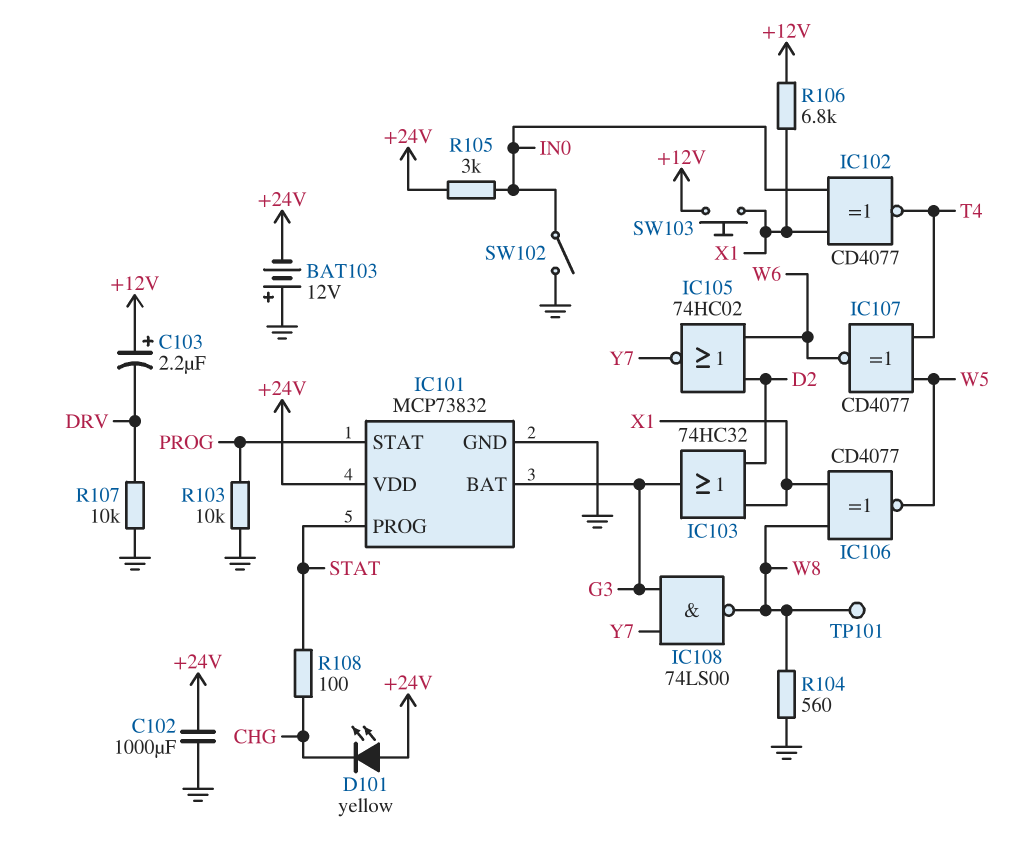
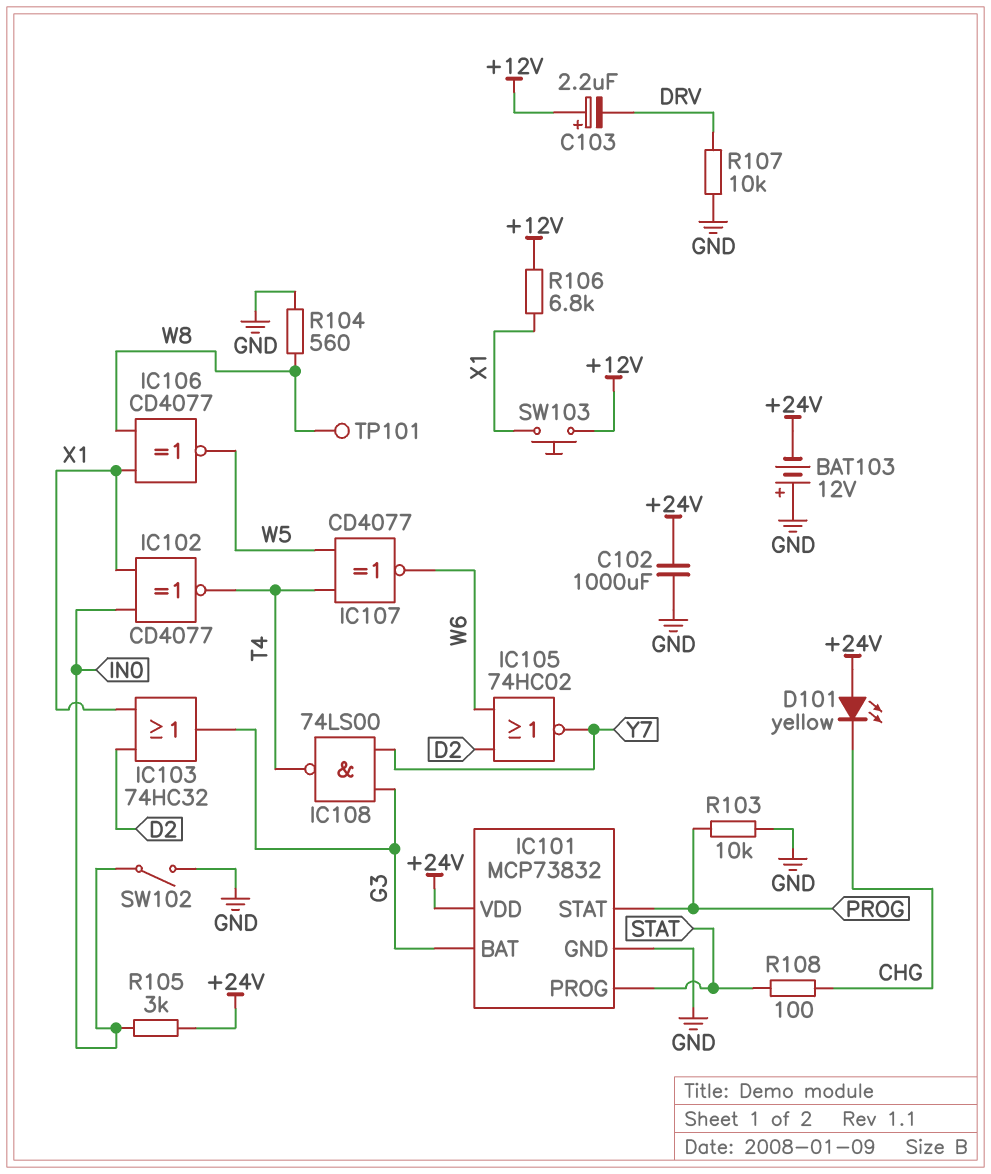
IC108: NAND 74LS00 (in G3, in Y7, out W8) -> NAND 74LS00 (in G3, in Y7, out T4)

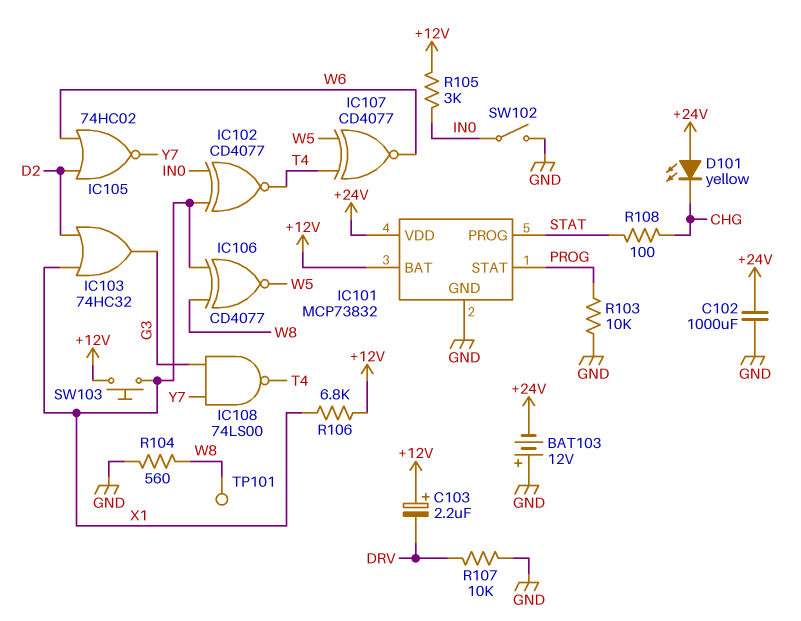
IC101 pin BAT: G3 -> +12V
R105: 3k (+24V, IN0) -> 3k (+12V, IN0)

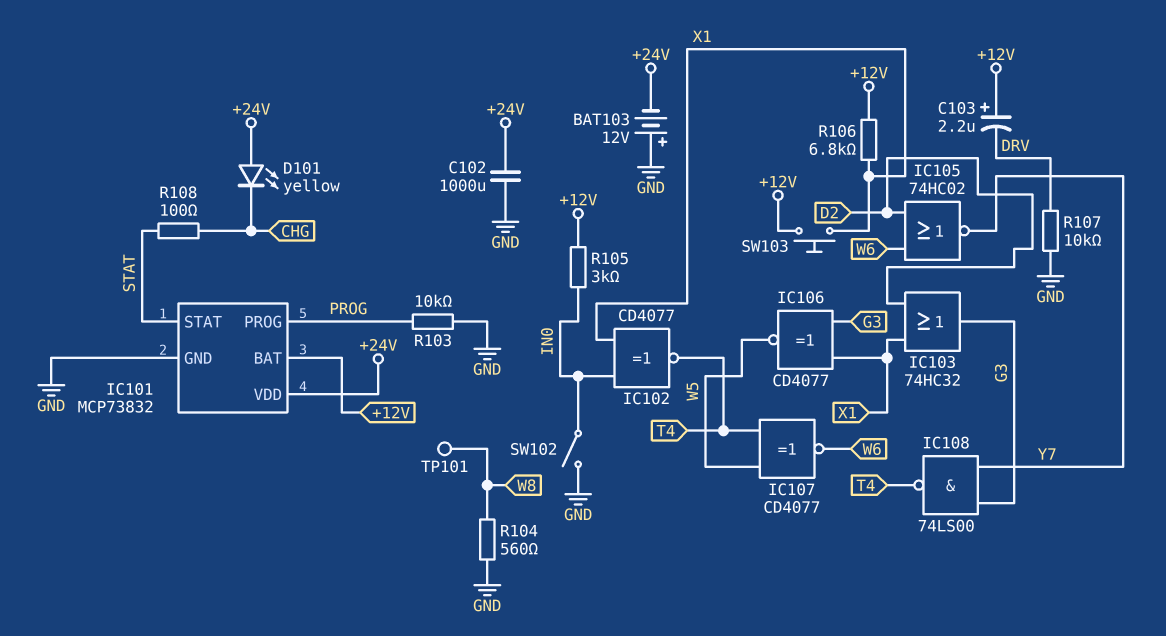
IC101 pin PROG: STAT -> PROG
IC101 pin STAT: PROG -> STAT
IC106: XNOR CD4077 (in W8, in X1, out W5) -> XNOR CD4077 (in G3, in X1, out W5)

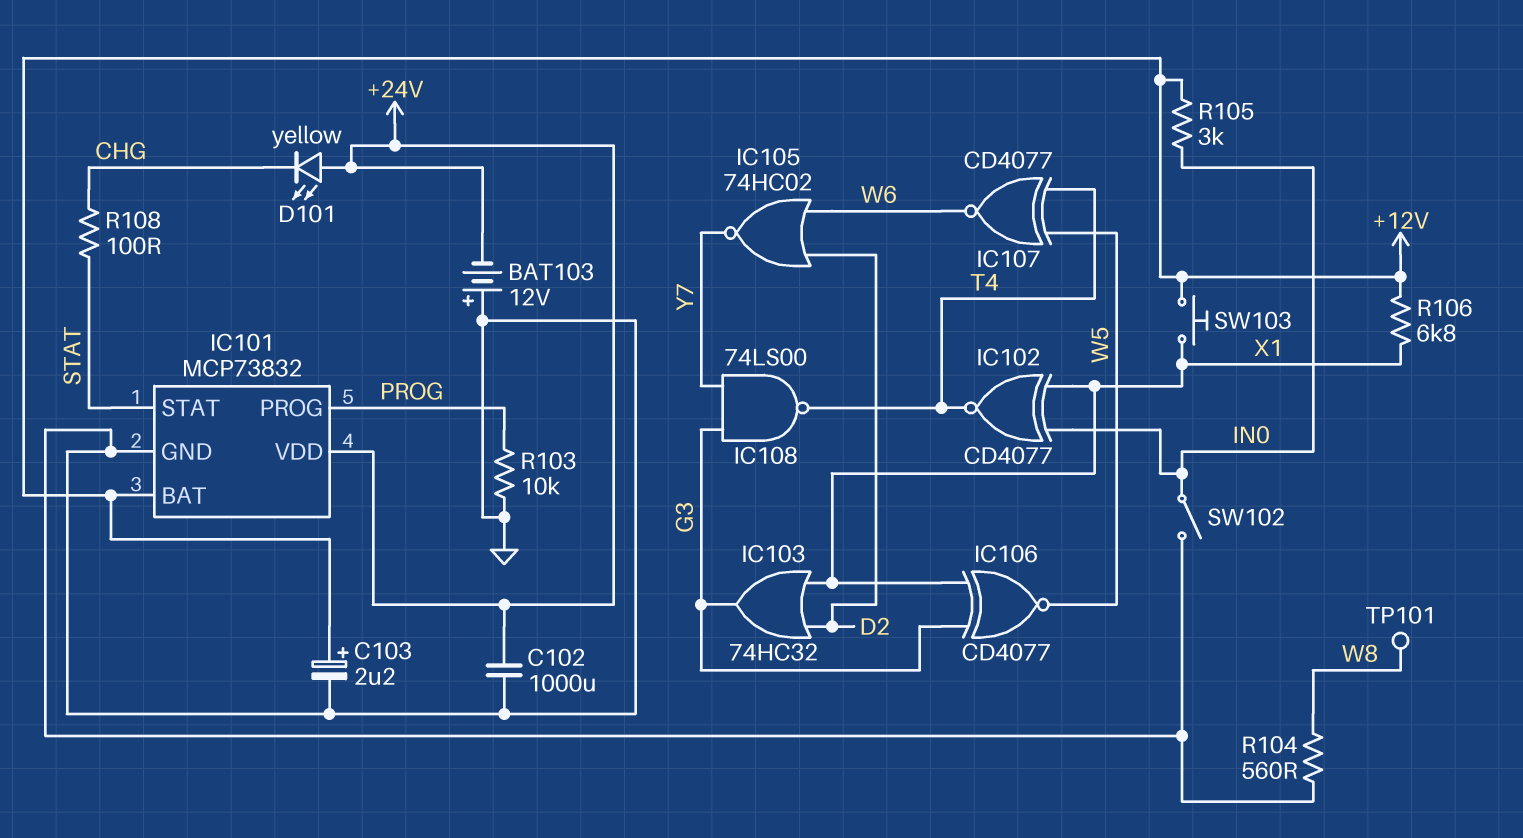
C103: 2.2uF (plus +12V, minus DRV) -> 2.2uF (plus +12V, minus GND)
R107: 10k (DRV, GND) -> none

